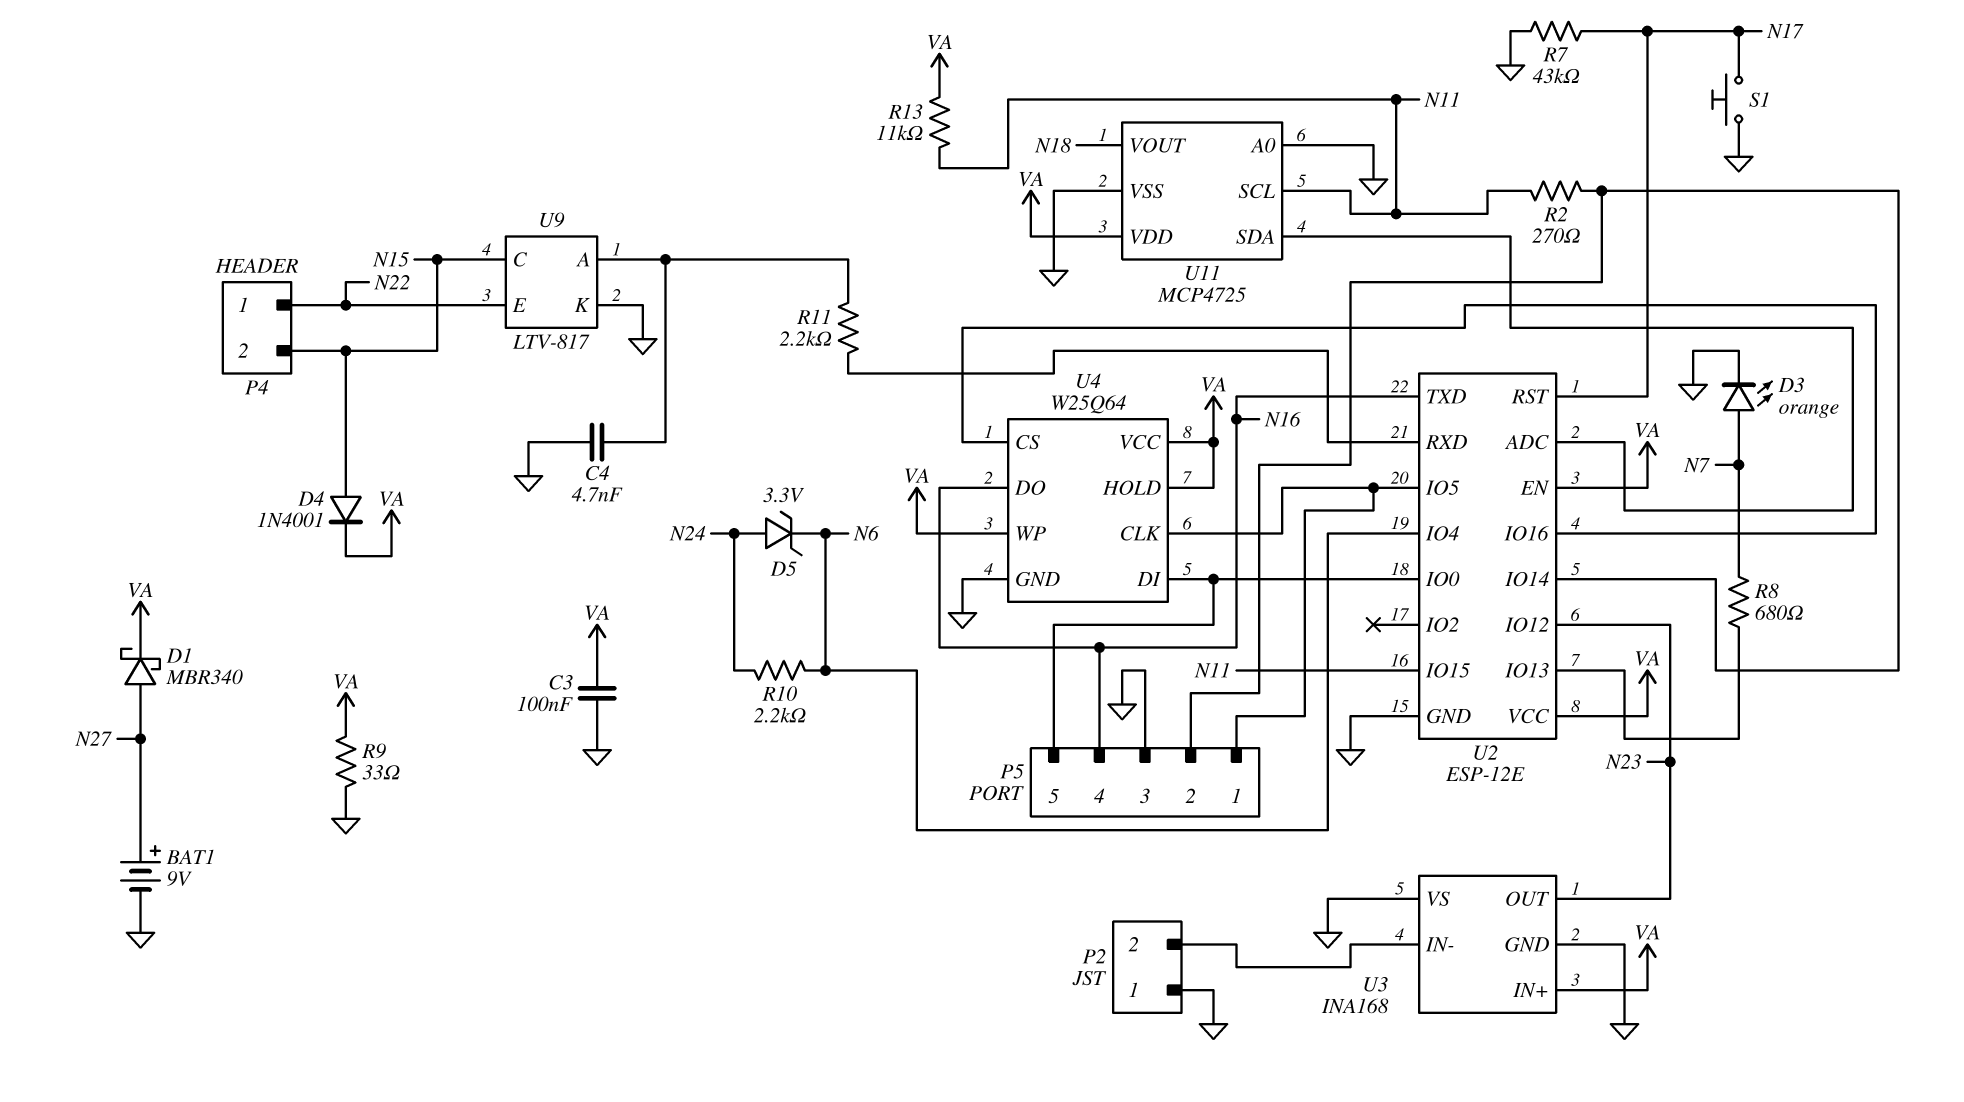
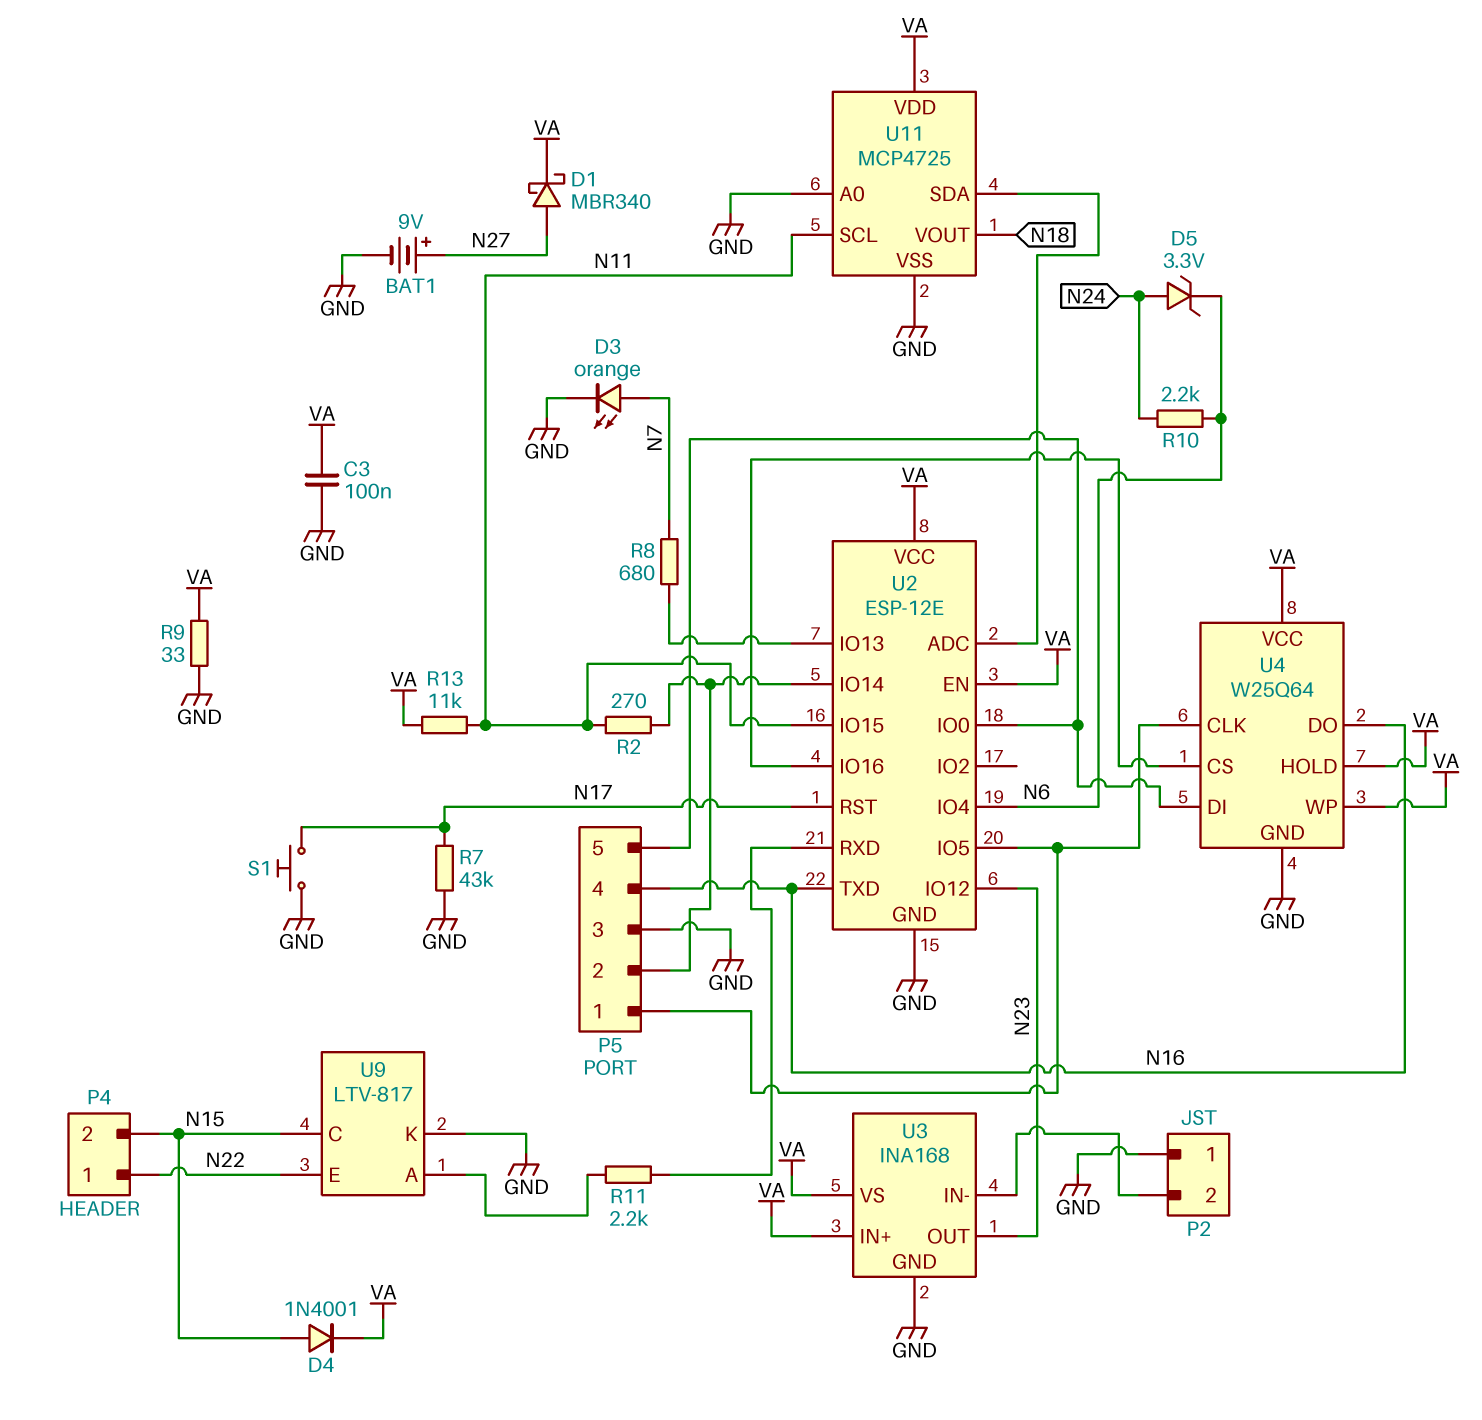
C4: 4.7nF (GND, U9/A) -> none
U3 pin VS: GND -> VA

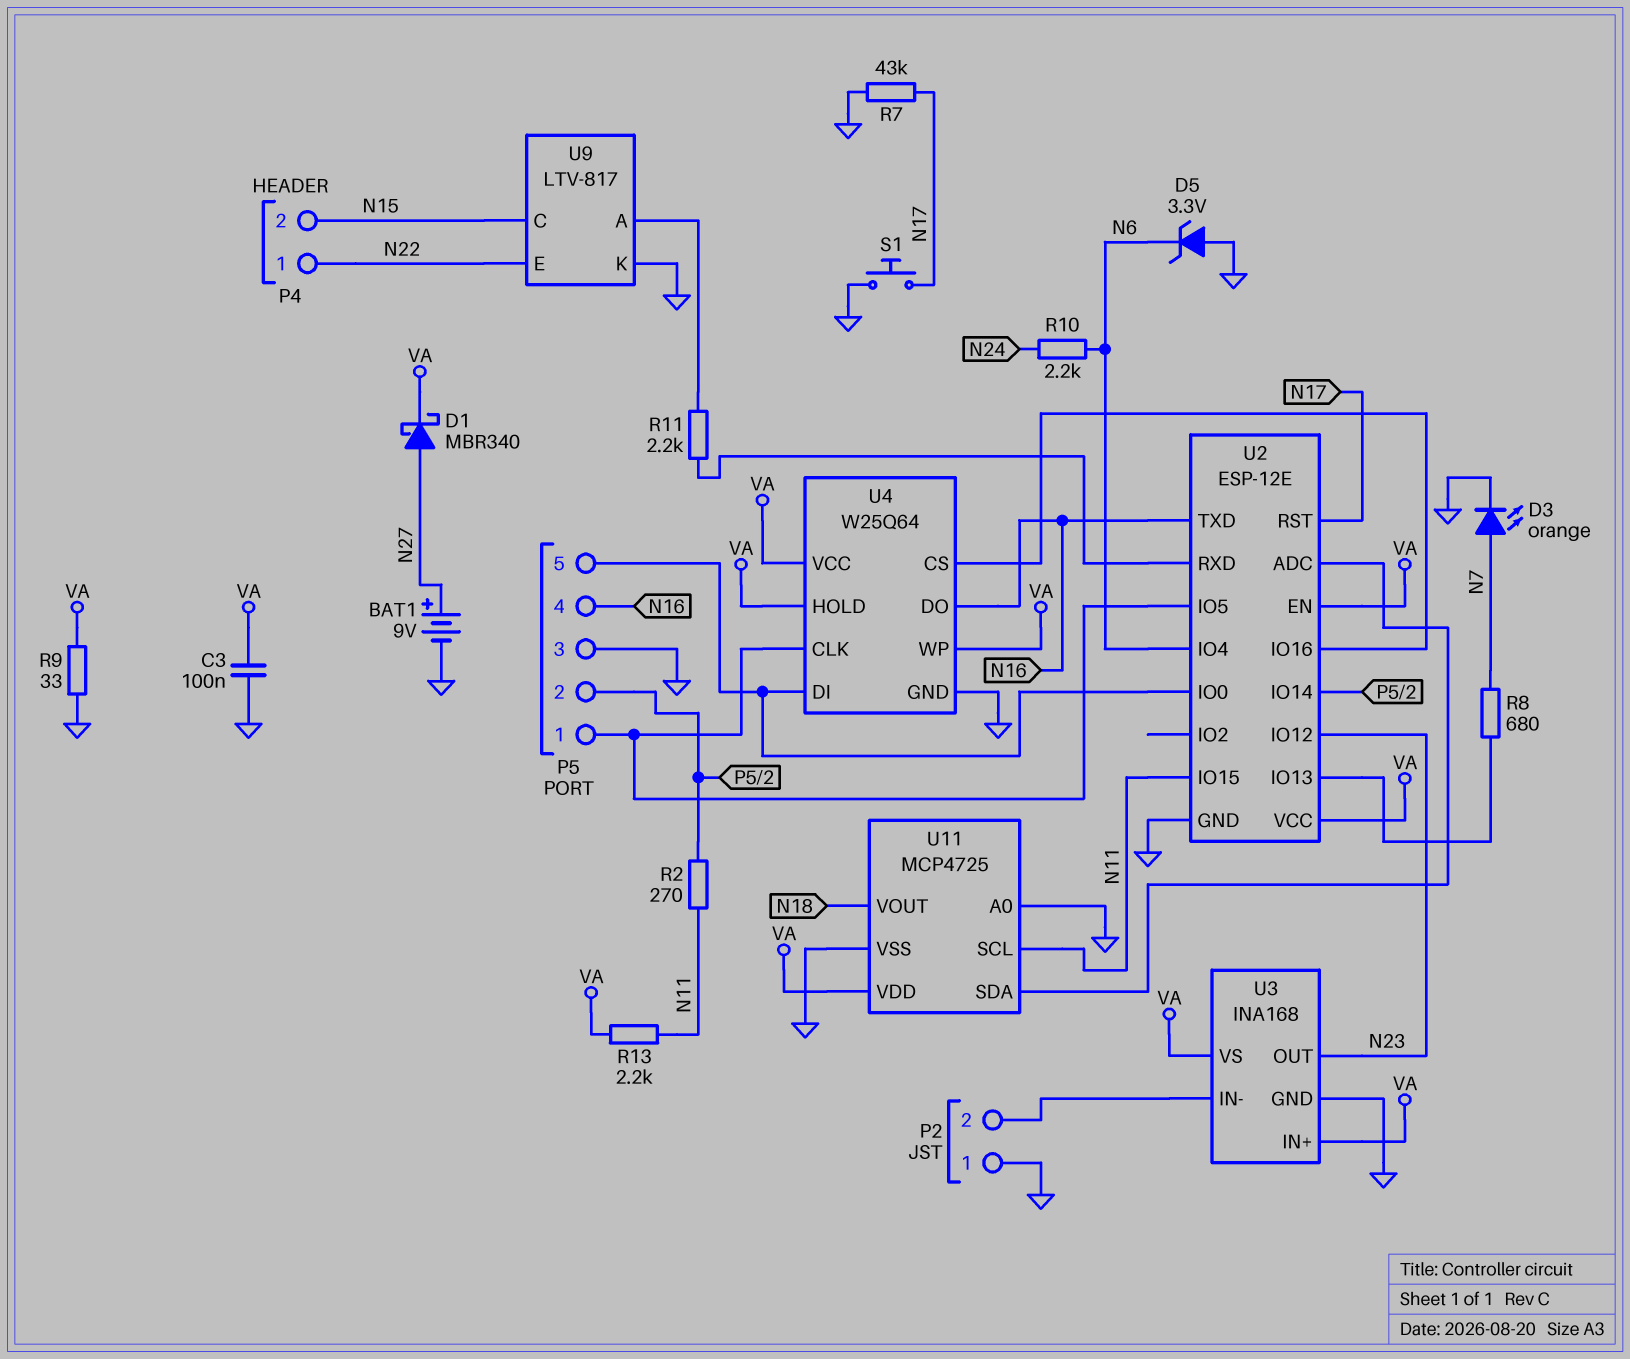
D4: diode 1N4001 (A N15, K VA) -> none
D5: zener 3.3V (A N24, K N6) -> zener 3.3V (A GND, K N6)
R13: 11k (N11, VA) -> 2.2k (N11, VA)

